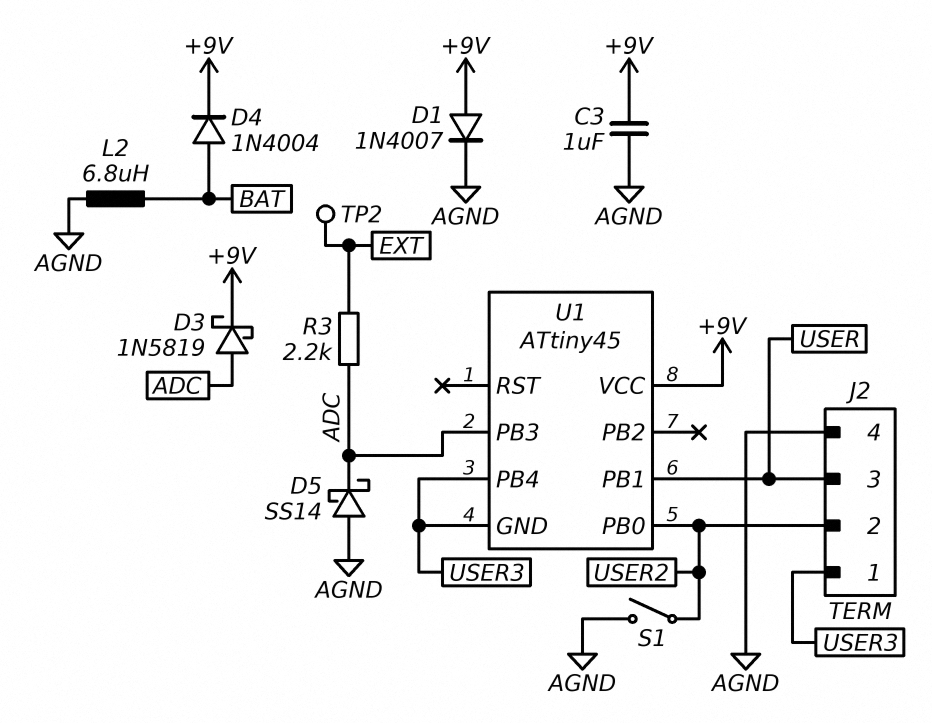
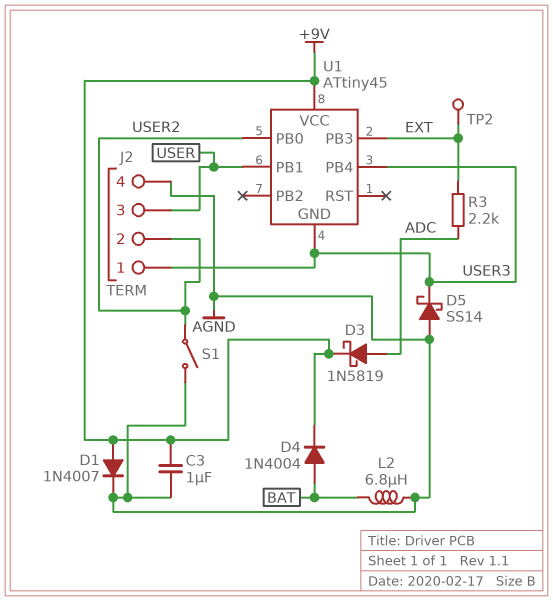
D5: schottky SS14 (A AGND, K ADC) -> schottky SS14 (A AGND, K USER3)
U1 pin PB3: ADC -> EXT

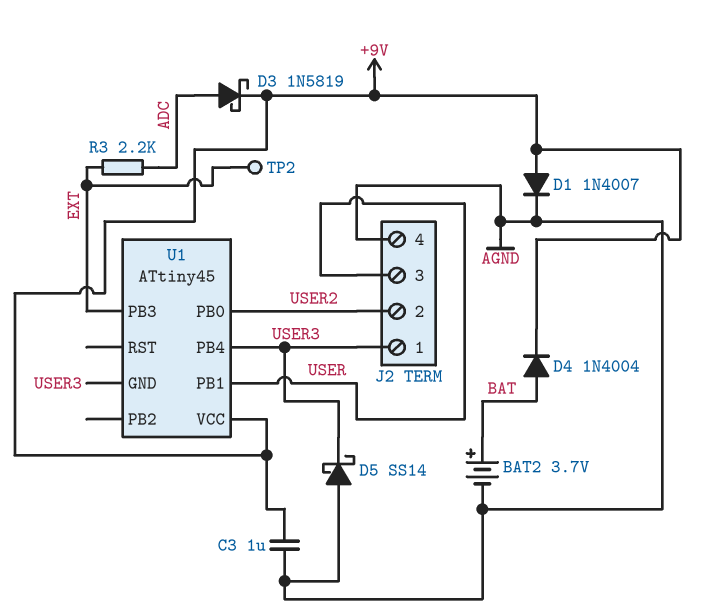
BAT2: none -> 3.7V (plus BAT, minus AGND)
L2: 6.8uH (AGND, BAT) -> none
S1: switch (AGND, USER2) -> none

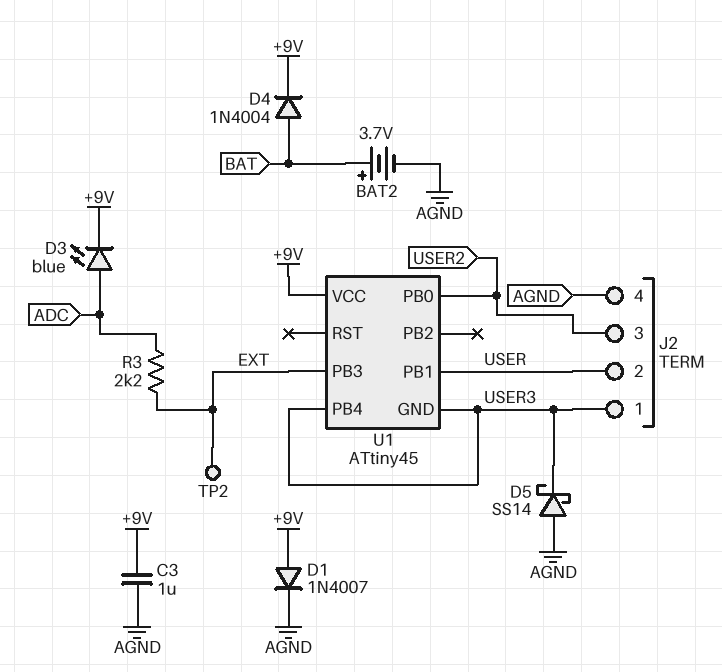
D3: schottky 1N5819 (A ADC, K +9V) -> LED blue (A ADC, K +9V)
J2 pin 2: USER2 -> USER
J2 pin 3: USER -> USER2

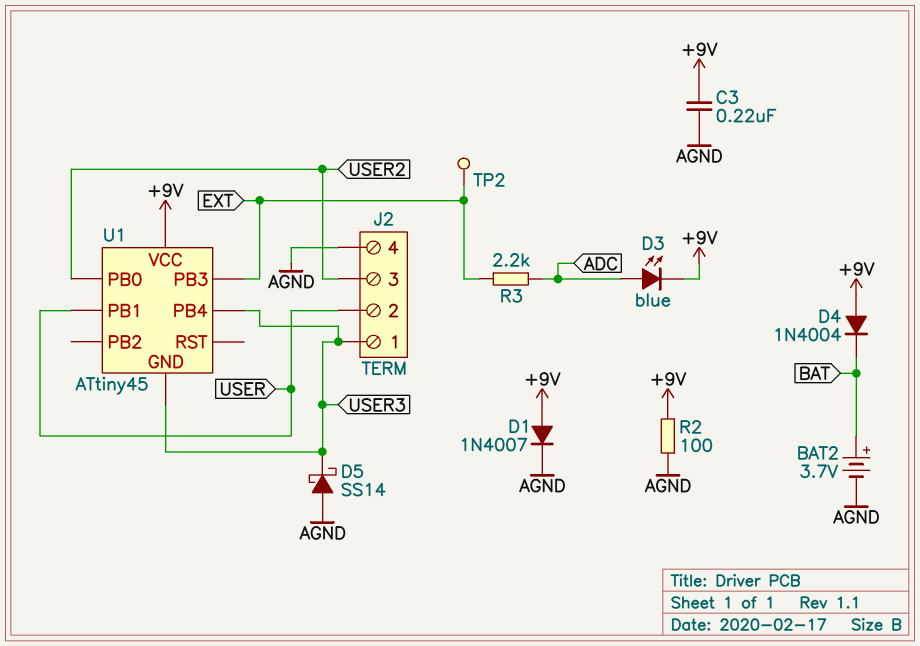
C3: 1uF (+9V, AGND) -> 220nF (+9V, AGND)
D4: diode 1N4004 (A BAT, K +9V) -> diode 1N4004 (A +9V, K BAT)
R2: none -> 100 (+9V, AGND)

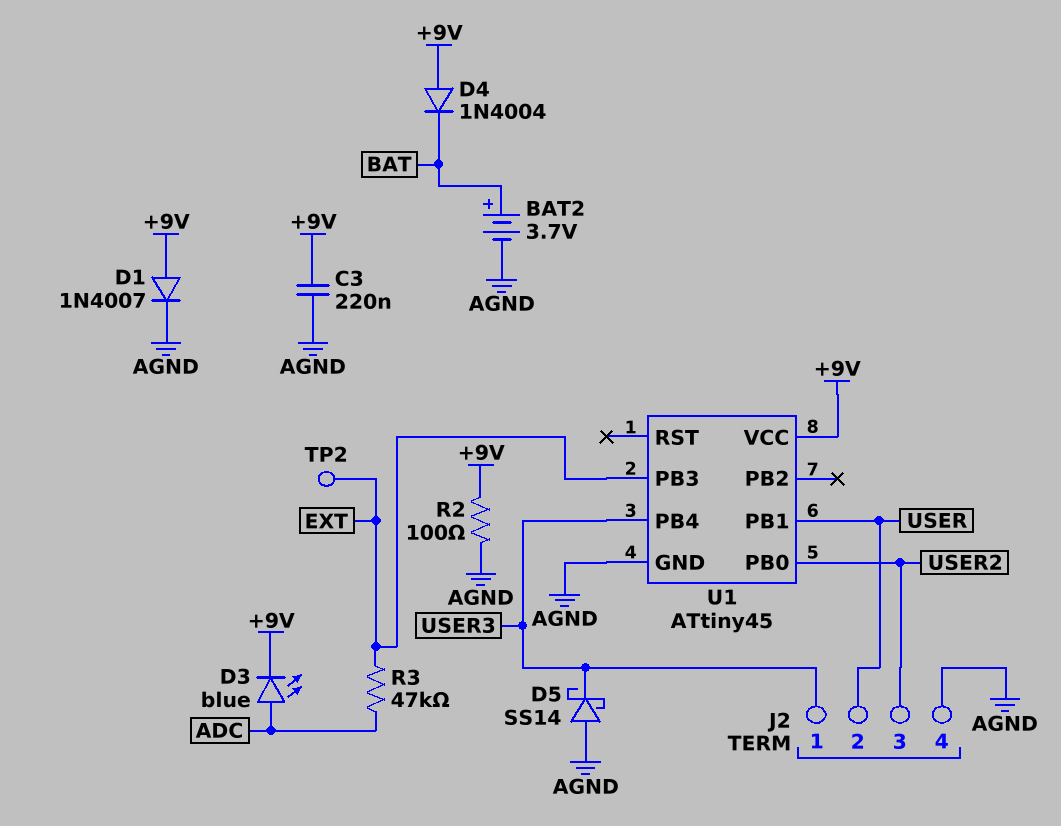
R3: 2.2k (ADC, EXT) -> 47k (ADC, EXT)
U1 pin GND: USER3 -> AGND

